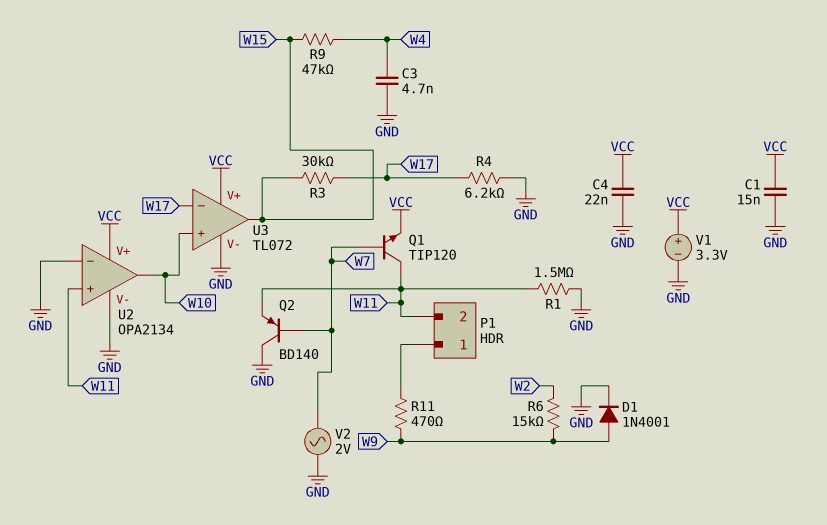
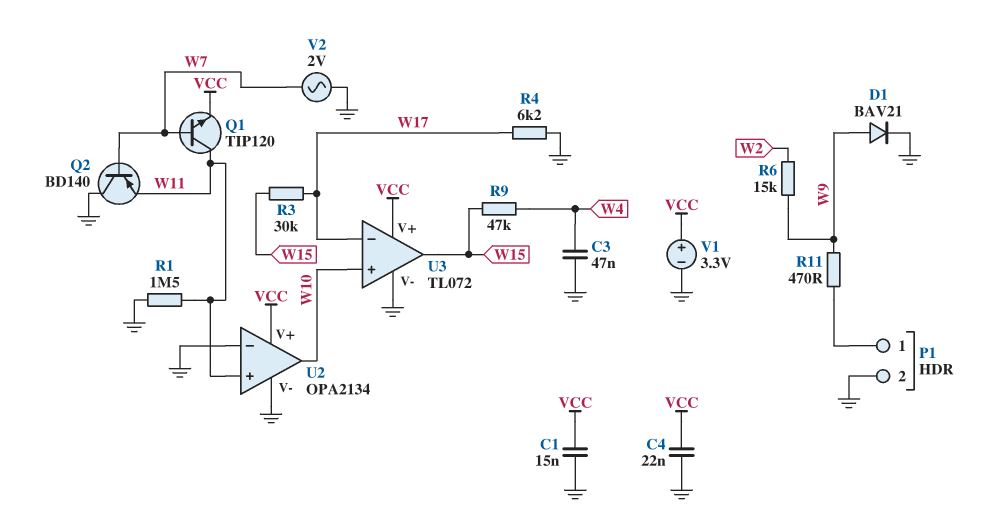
C3: 4.7nF (GND, W4) -> 47nF (GND, W4)
D1: diode 1N4001 (A W9, K GND) -> diode BAV21 (A W9, K GND)
P1 pin 2: W11 -> GND

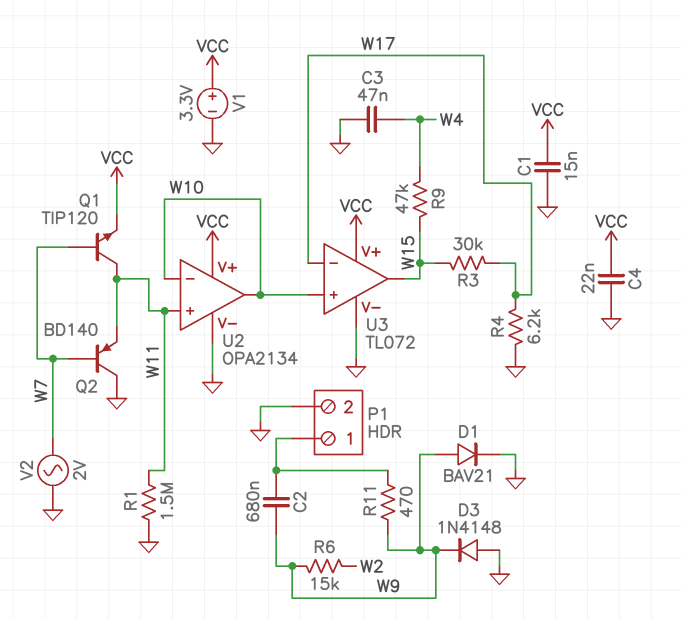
C2: none -> 680nF (P1/1, W9)
D3: none -> diode 1N4148 (A GND, K W9)
U2 pin in-: GND -> W10

